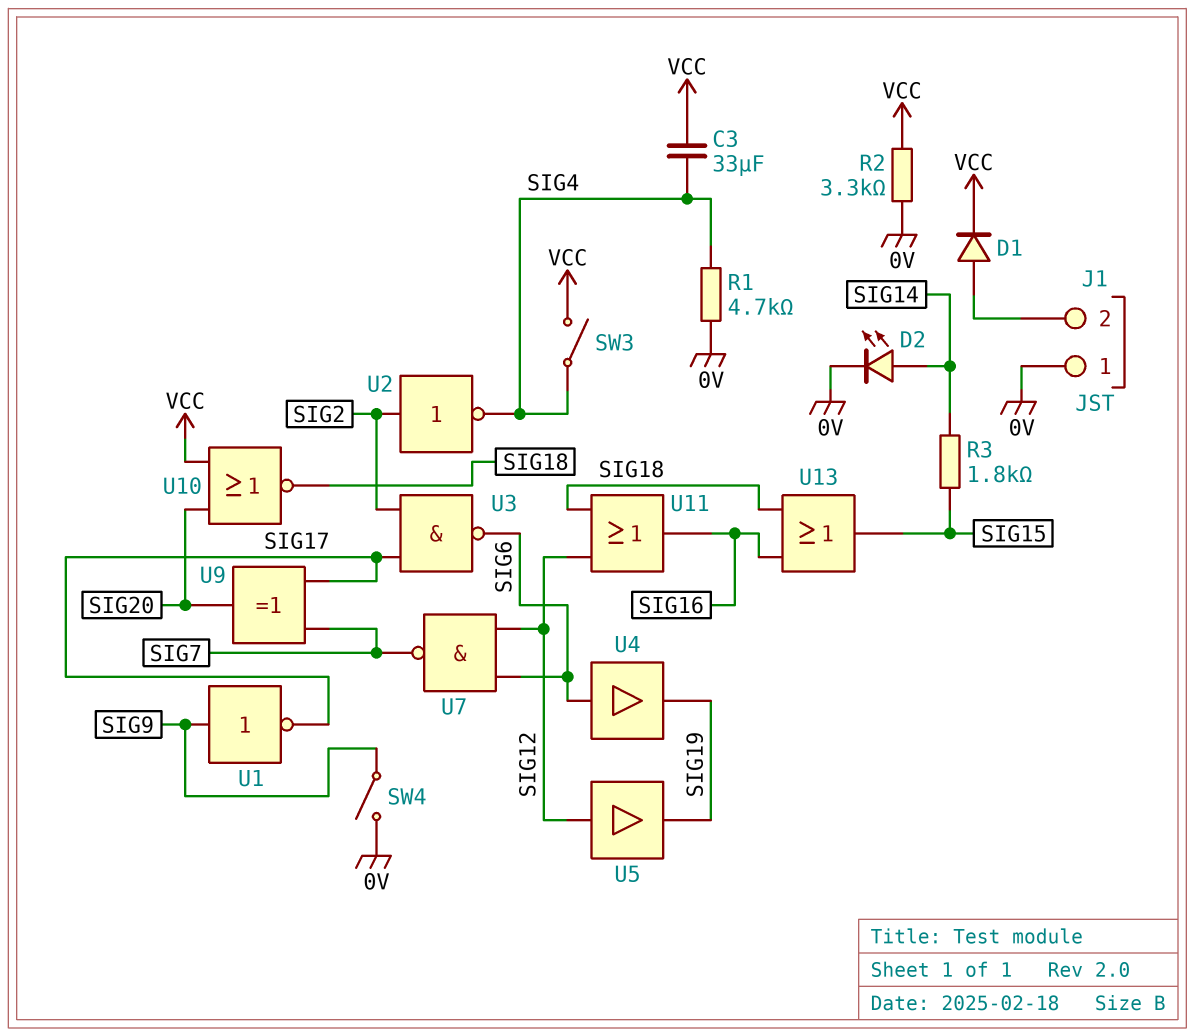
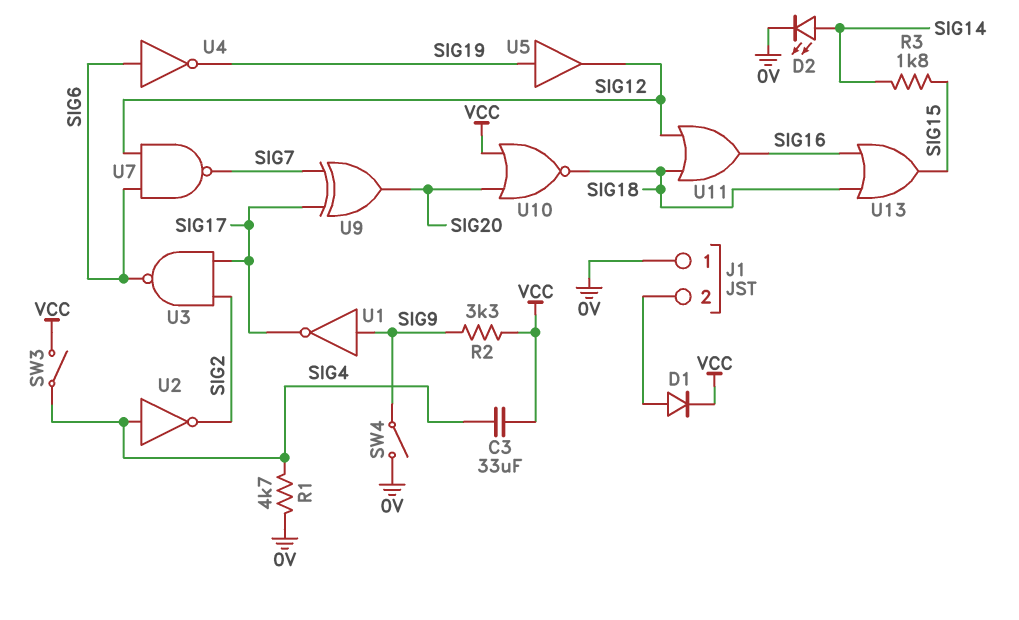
R2: 3.3k (0V, VCC) -> 3.3k (SIG9, VCC)
U2: NOT (in SIG2, out SIG4) -> NOT (in SIG4, out SIG2)
U4: buffer (in SIG6, out SIG19) -> NOT (in SIG6, out SIG19)
U5: buffer (in SIG12, out SIG19) -> buffer (in SIG19, out SIG12)

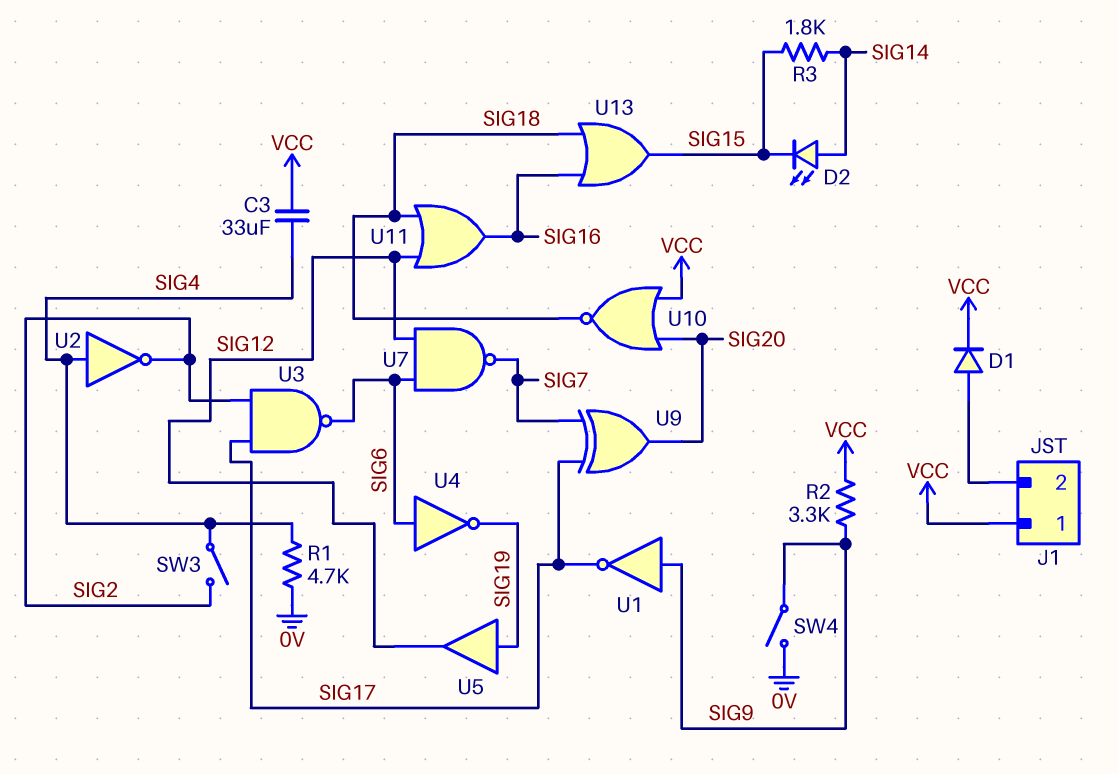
D2: LED (A SIG14, K 0V) -> LED (A SIG14, K SIG15)
J1 pin 1: 0V -> VCC
SW3: switch (SIG4, VCC) -> switch (SIG2, SIG4)

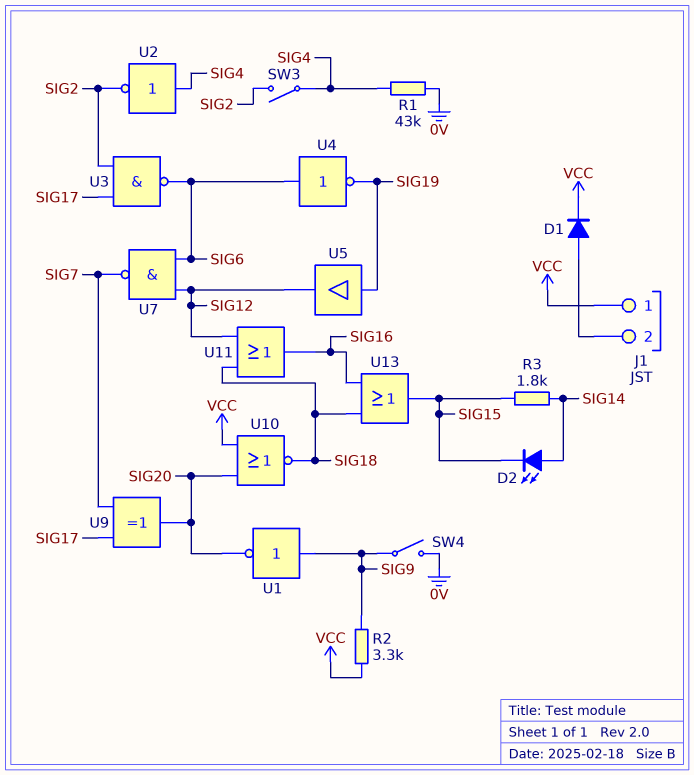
C3: 33uF (SIG4, VCC) -> none
R1: 4.7k (0V, SIG4) -> 43k (0V, SIG4)
U1: NOT (in SIG9, out SIG17) -> NOT (in SIG9, out SIG20)

